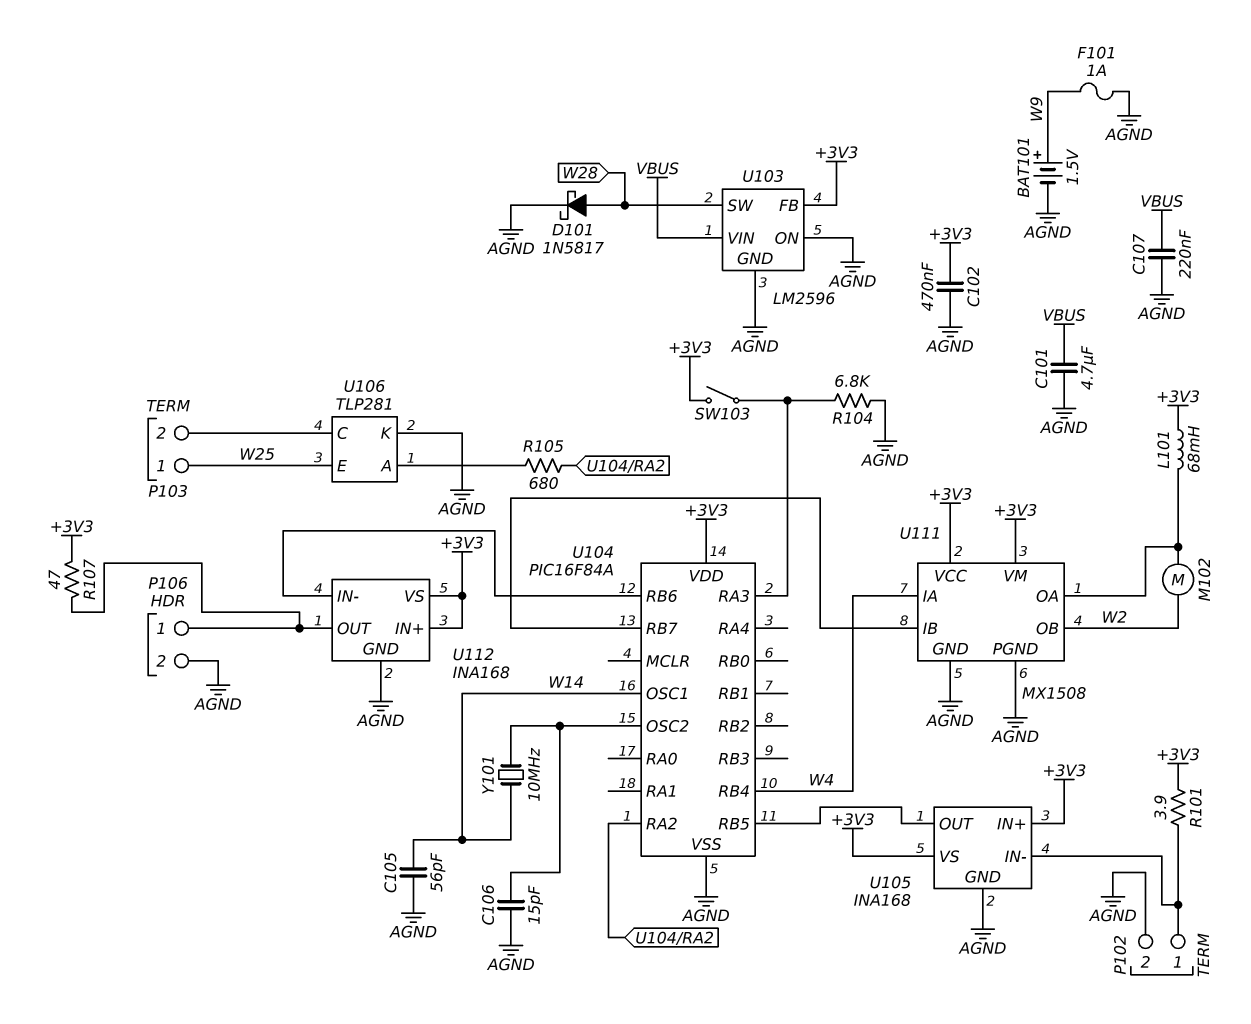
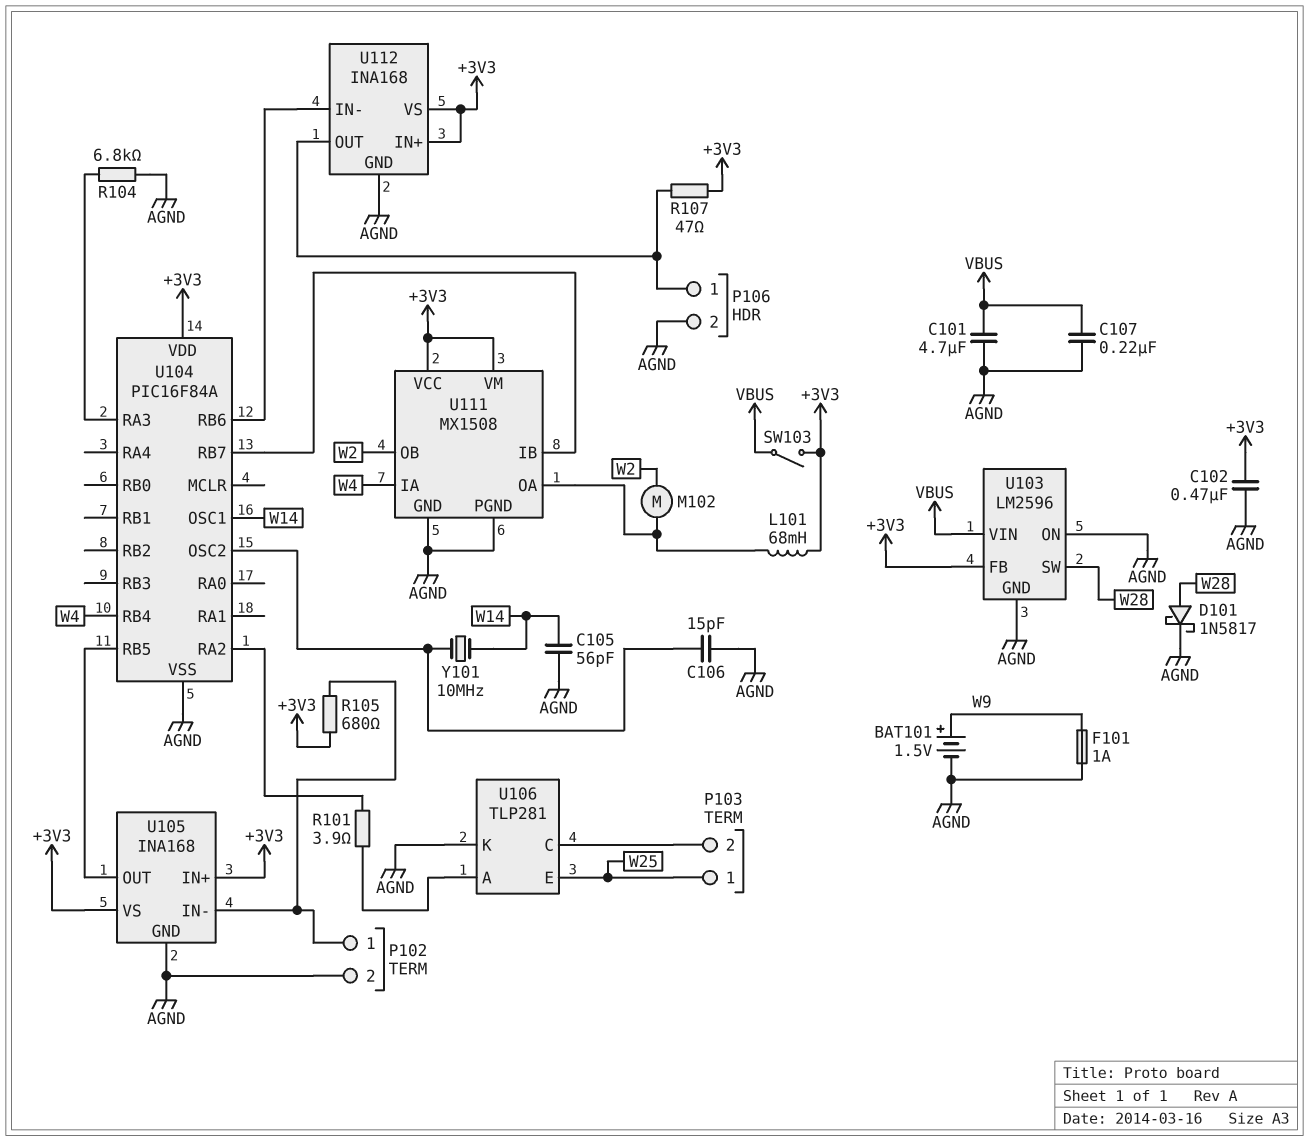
R101: 3.9 (+3V3, P102/1) -> 3.9 (U104/RA2, U106/A)
R105: 680 (U104/RA2, U106/A) -> 680 (+3V3, P102/1)
SW103: switch (+3V3, U104/RA3) -> switch (+3V3, VBUS)

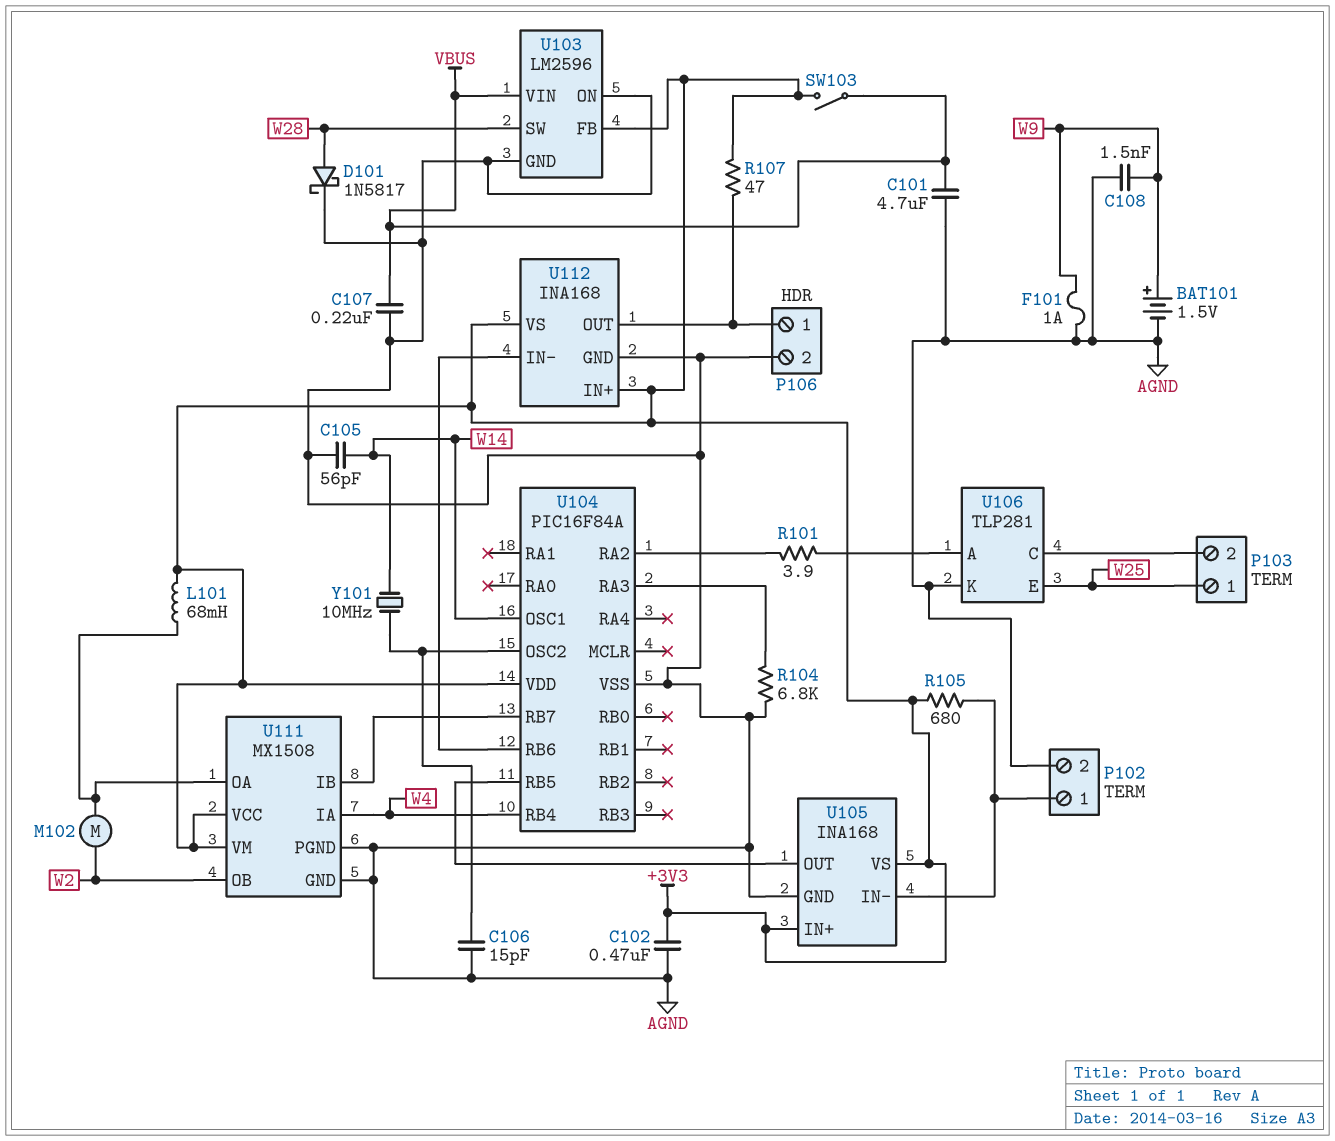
C108: none -> 1.5nF (AGND, W9)

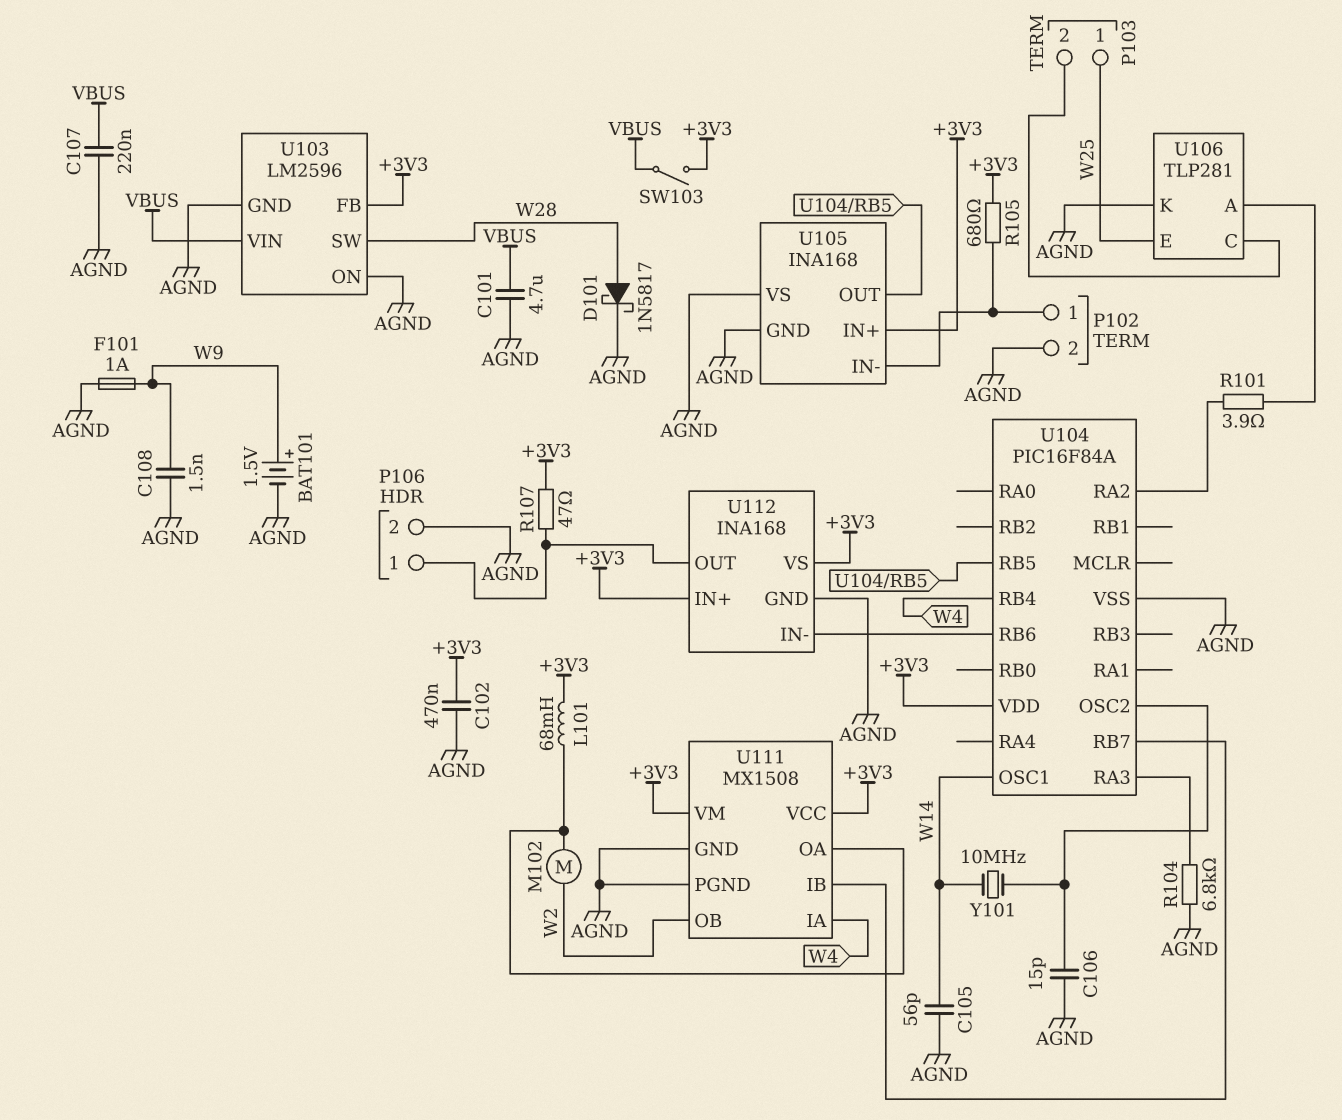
U105 pin VS: +3V3 -> AGND

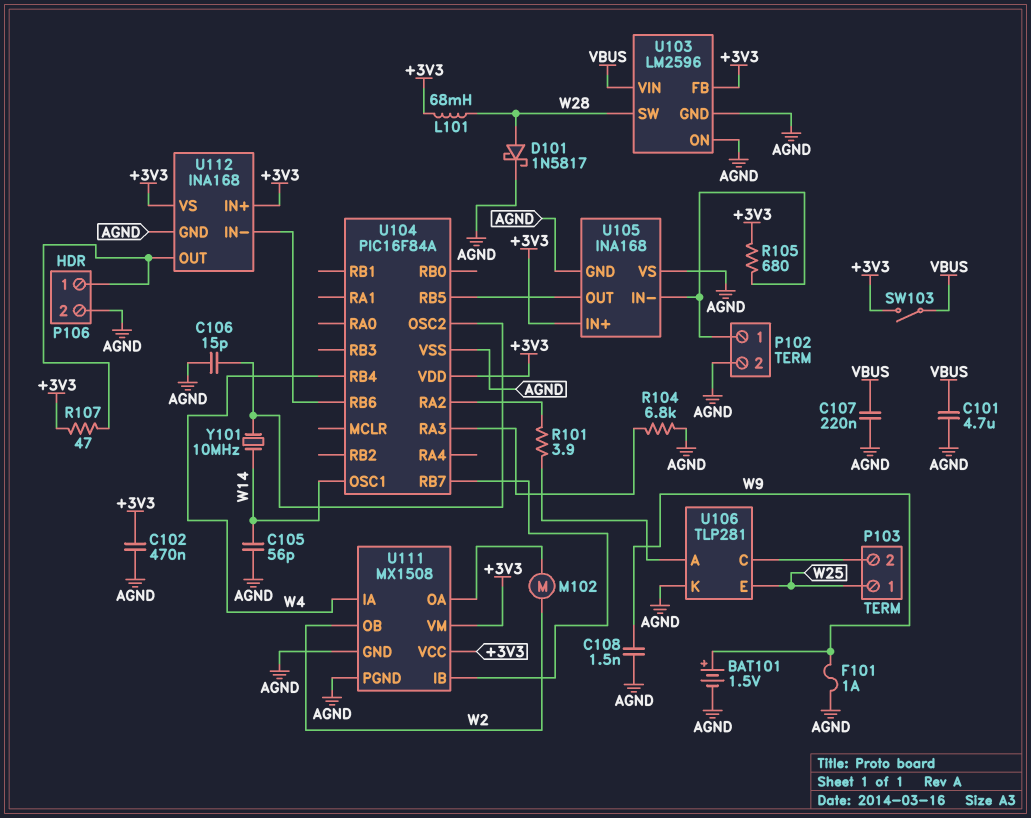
L101: 68mH (+3V3, U111/OA) -> 68mH (+3V3, W28)

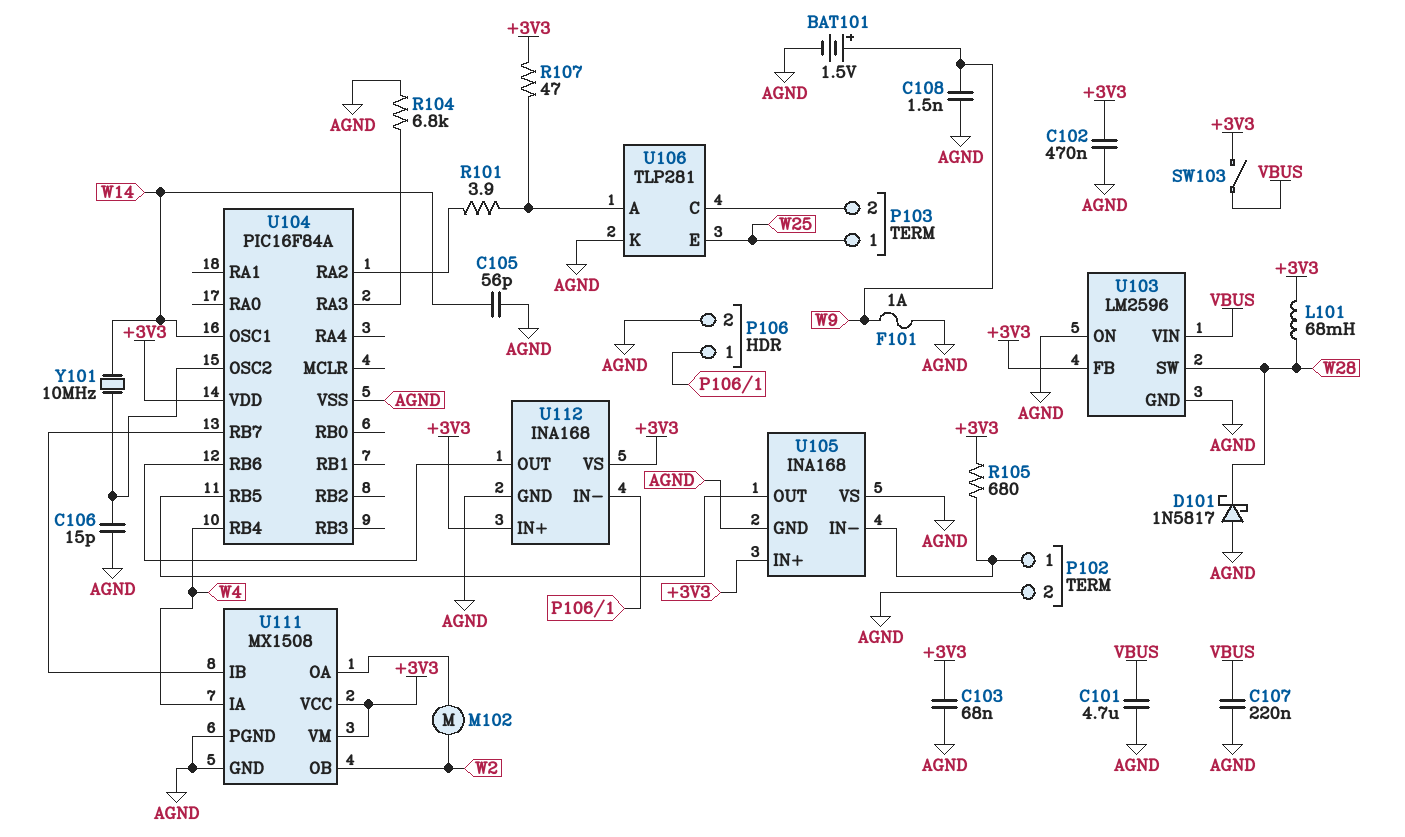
C103: none -> 68nF (+3V3, AGND)
D101: schottky 1N5817 (A W28, K AGND) -> schottky 1N5817 (A AGND, K W28)
R107: 47 (+3V3, P106/1) -> 47 (+3V3, U106/A)
U112 pin IN-: U104/RB6 -> P106/1
U112 pin OUT: P106/1 -> U104/RB6

